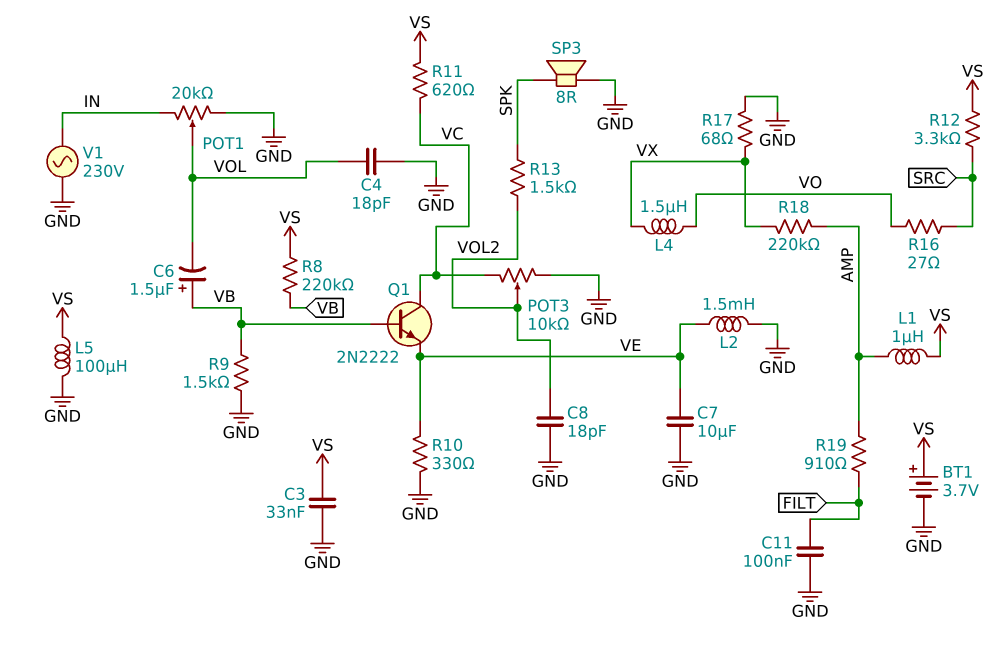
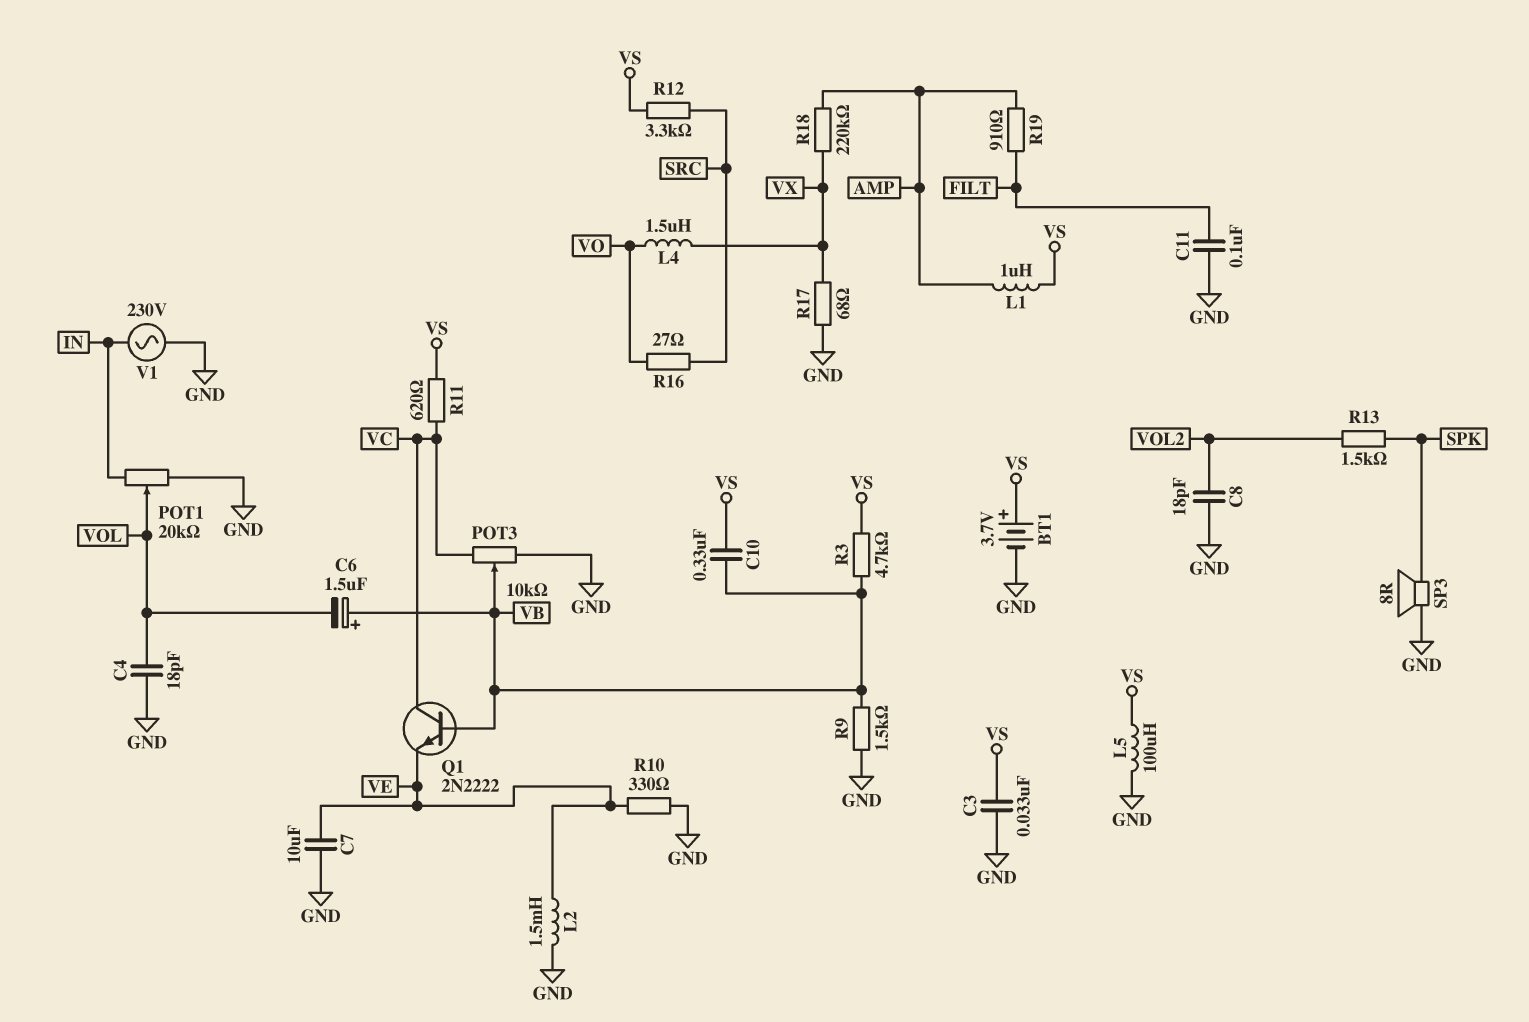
C10: none -> 330nF (VB, VS)
POT3: 10k (GND, VC, wiper VOL2) -> 10k (GND, VC, wiper VB)
R3: none -> 4.7k (VB, VS)
R8: 220k (VB, VS) -> none

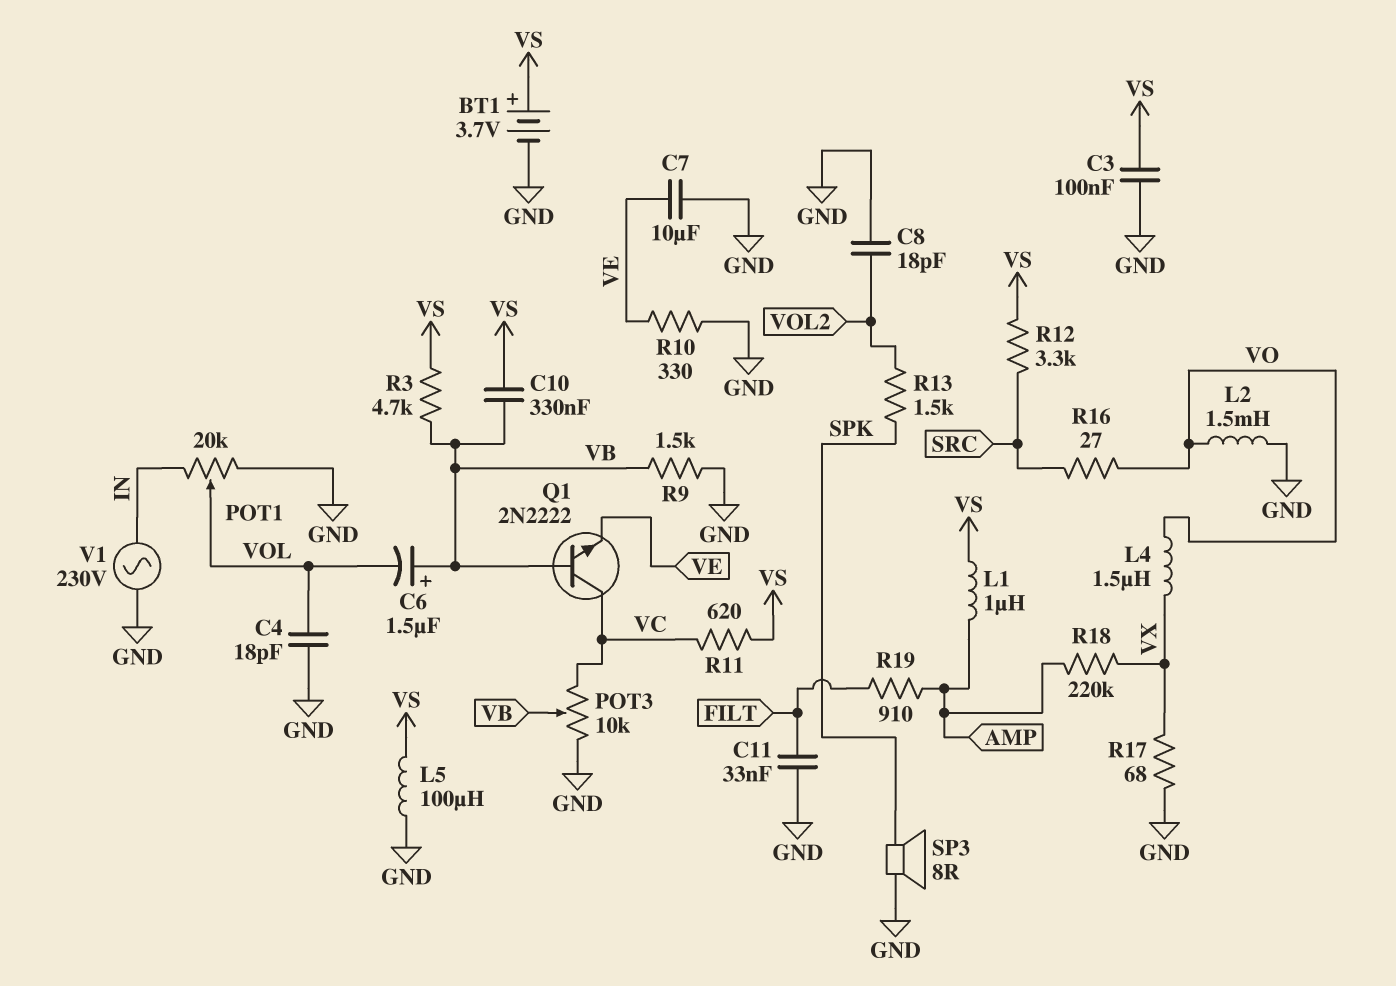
C3: 33nF (GND, VS) -> 100nF (GND, VS)
C11: 100nF (FILT, GND) -> 33nF (FILT, GND)
L2: 1.5mH (GND, VE) -> 1.5mH (GND, VO)

